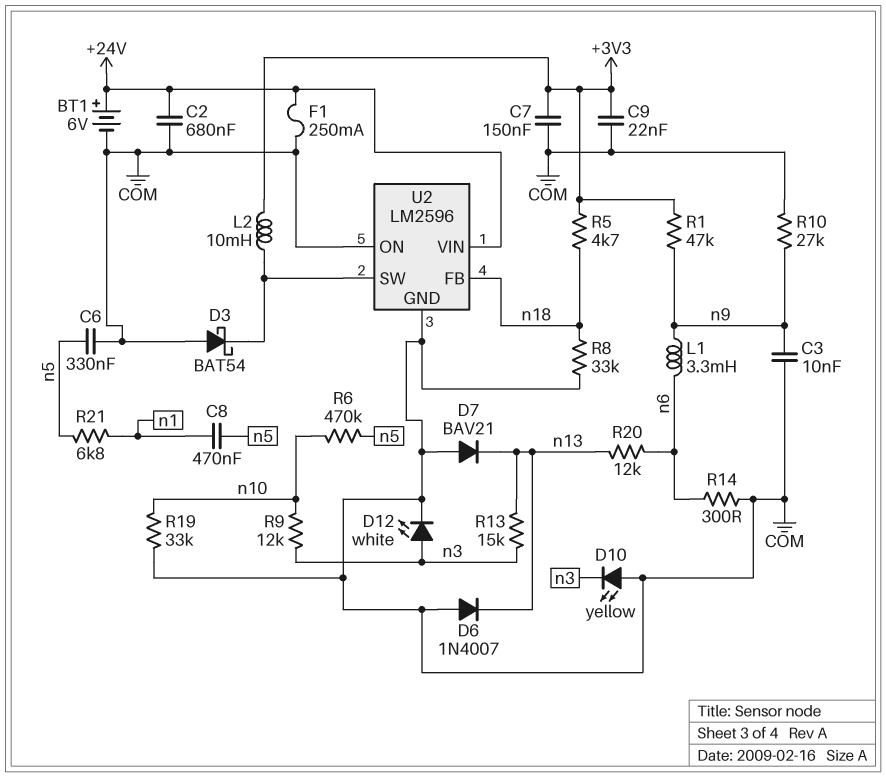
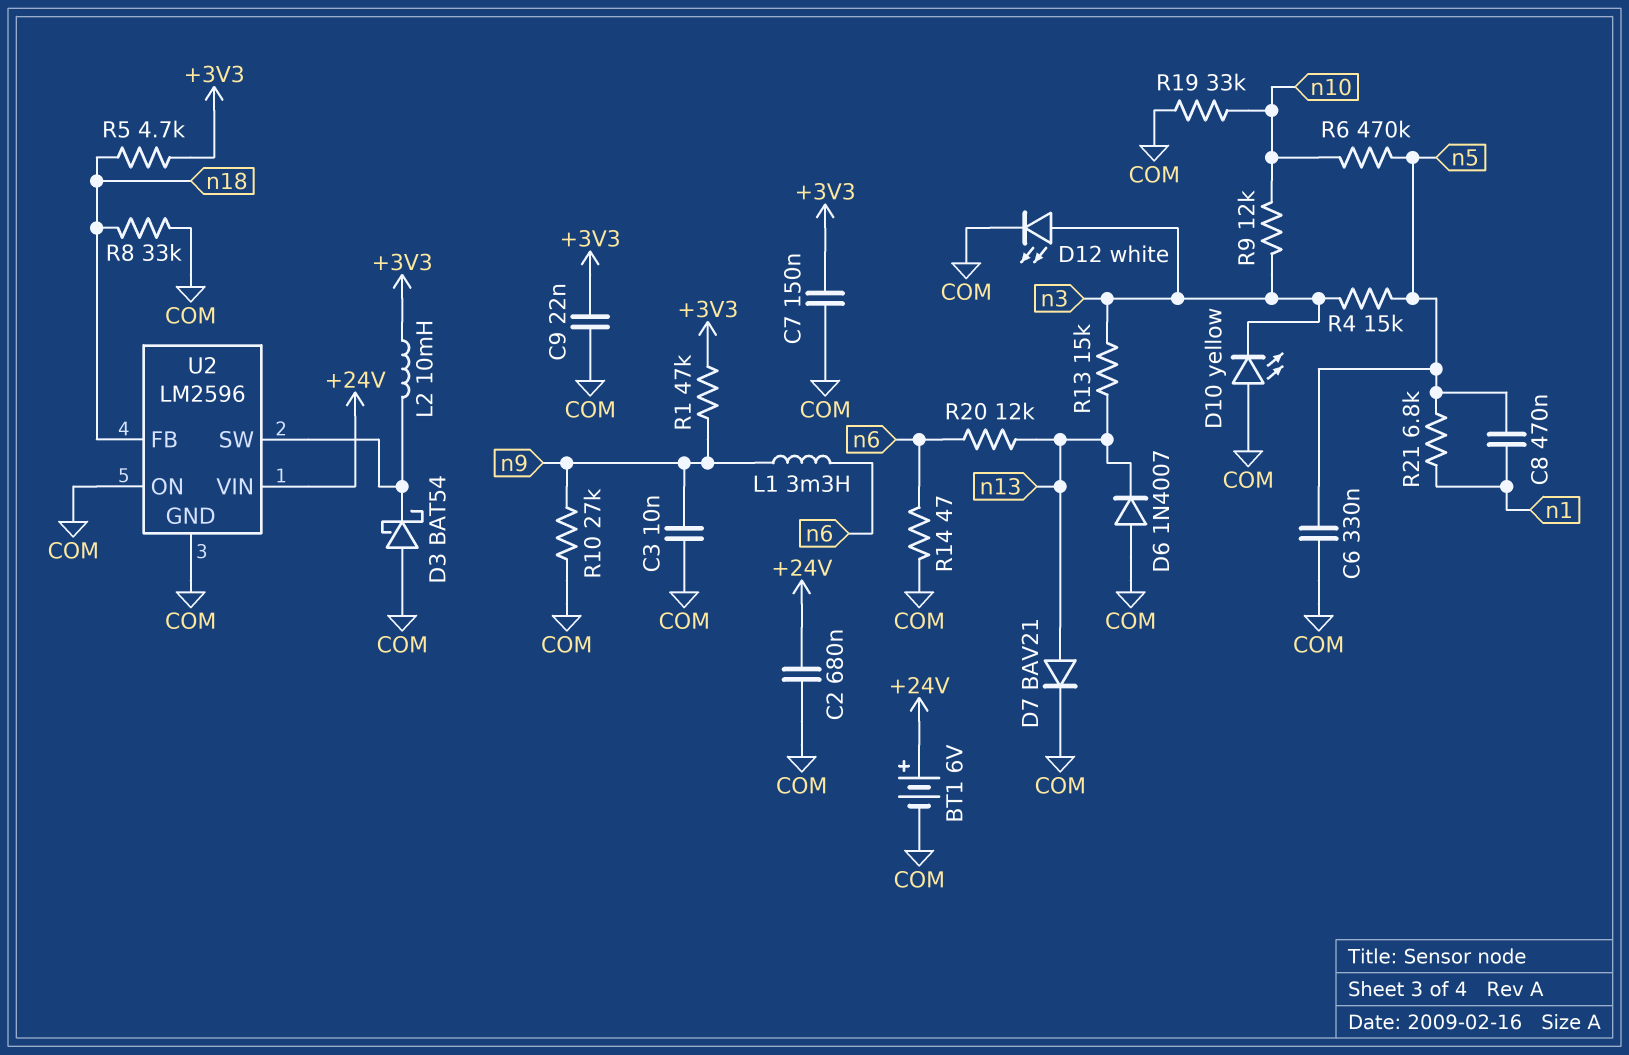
D7: diode BAV21 (A COM, K n13) -> diode BAV21 (A n13, K COM)
F1: 250mA (+24V, COM) -> none
R4: none -> 15k (n3, n5)
R14: 300 (COM, n6) -> 47 (COM, n6)

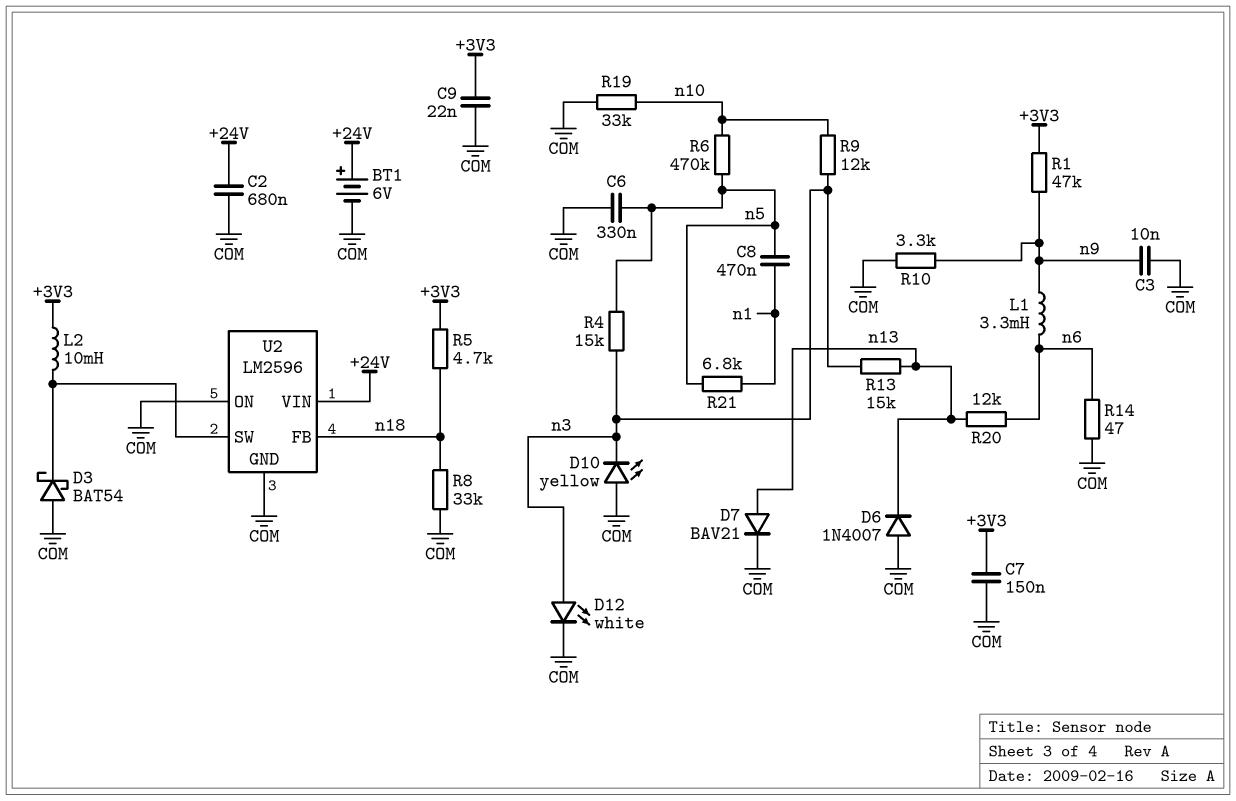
R10: 27k (COM, n9) -> 3.3k (COM, n9)

